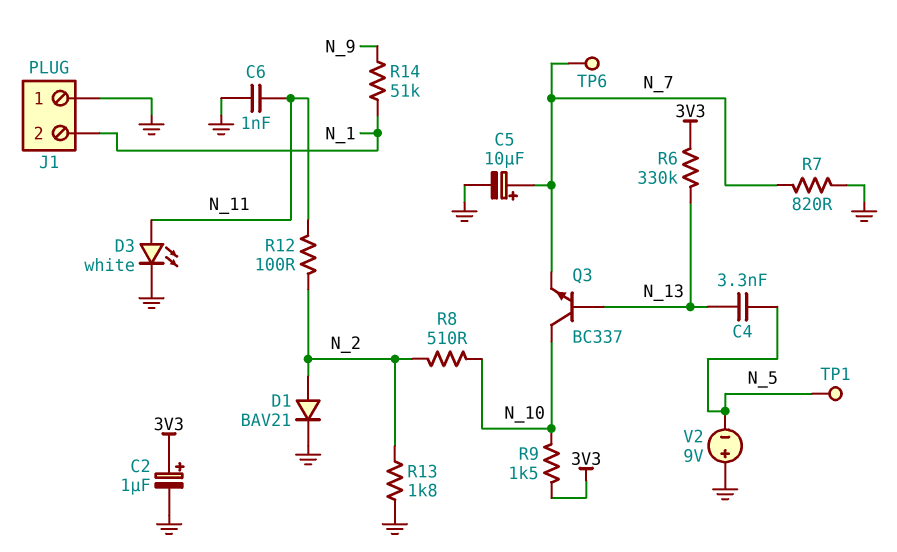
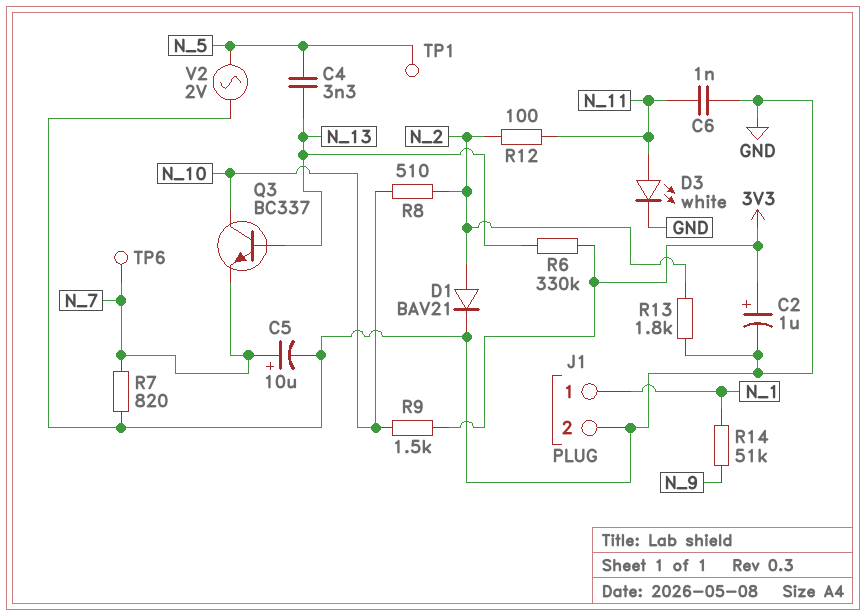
J1 pin 1: GND -> N_1
J1 pin 2: N_1 -> GND
V2: 9V (plus GND, minus N_5) -> AC 2V (GND, N_5)

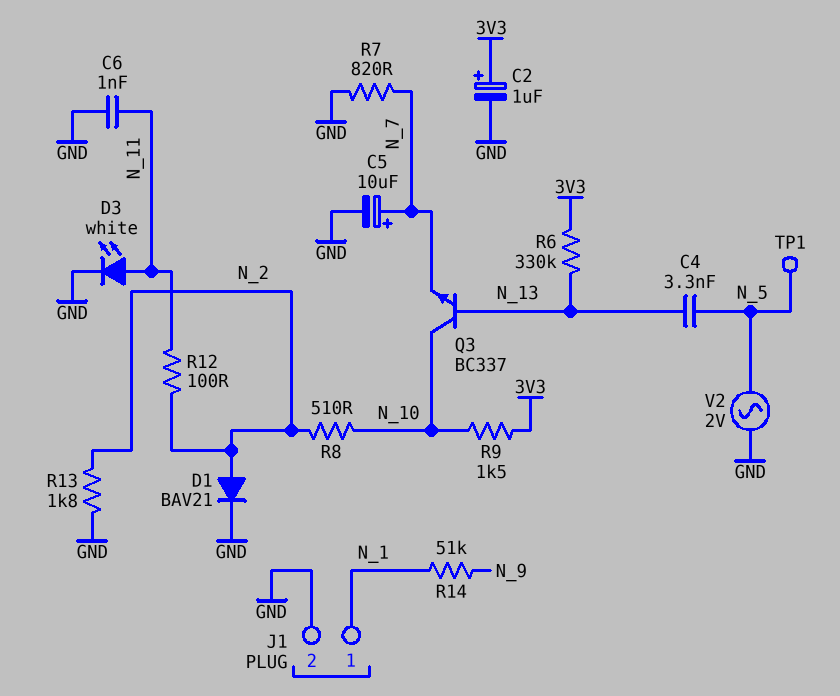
TP6: test point (N_7) -> none

